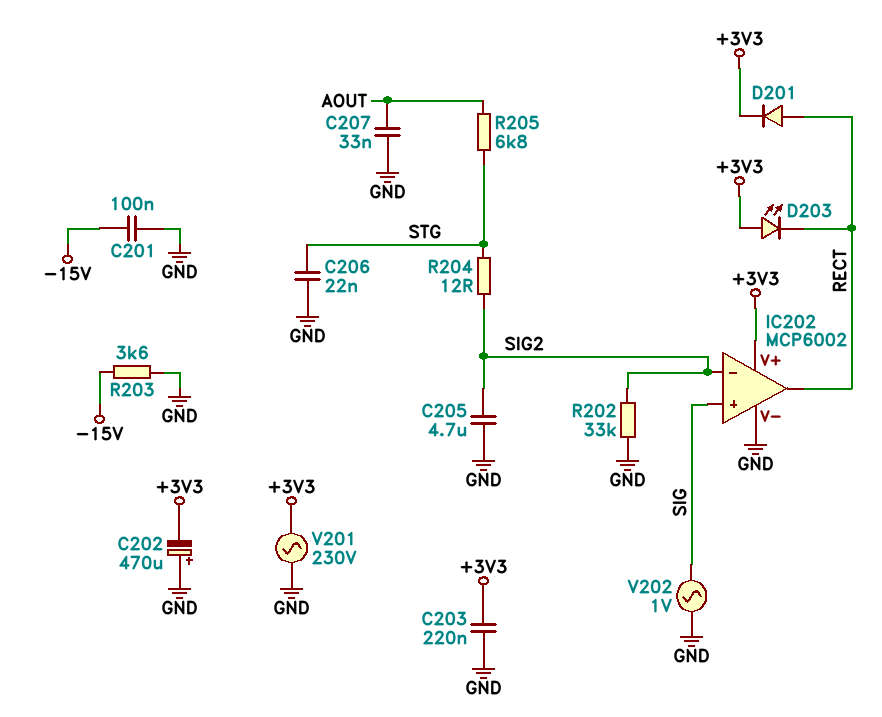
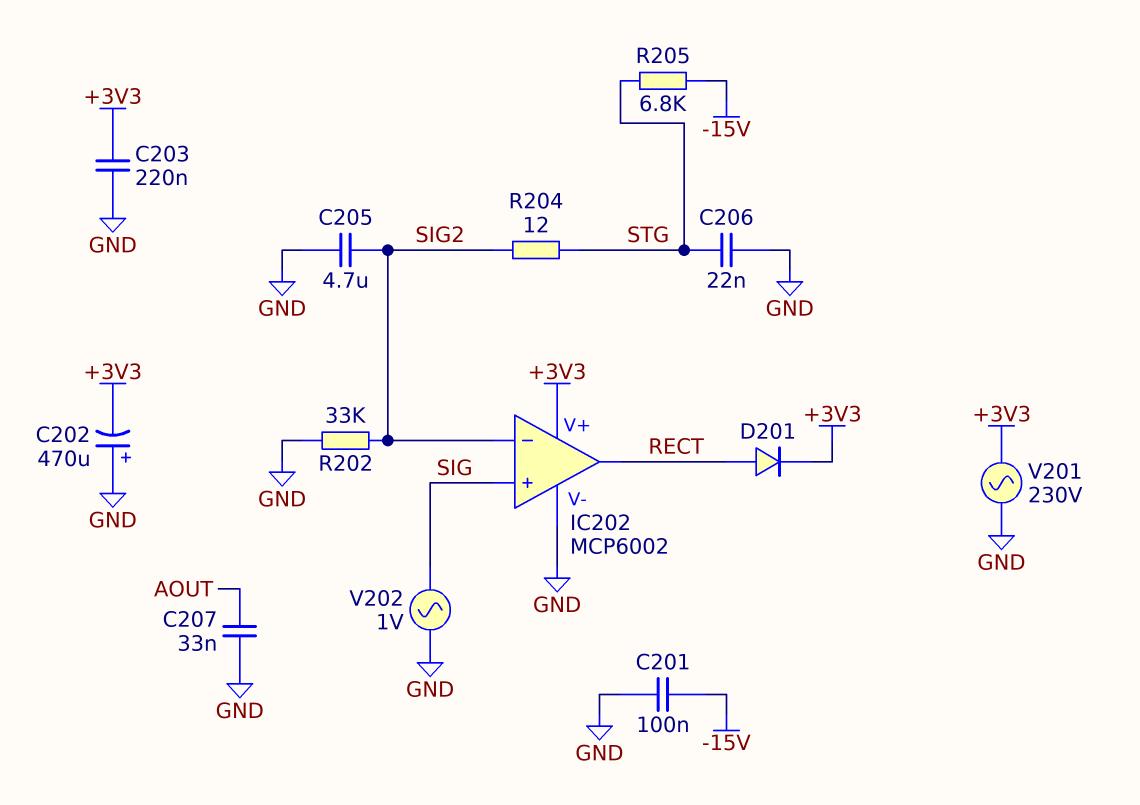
D203: LED (A +3V3, K RECT) -> none
R203: 3.6k (-15V, GND) -> none
R205: 6.8k (AOUT, STG) -> 6.8k (-15V, STG)

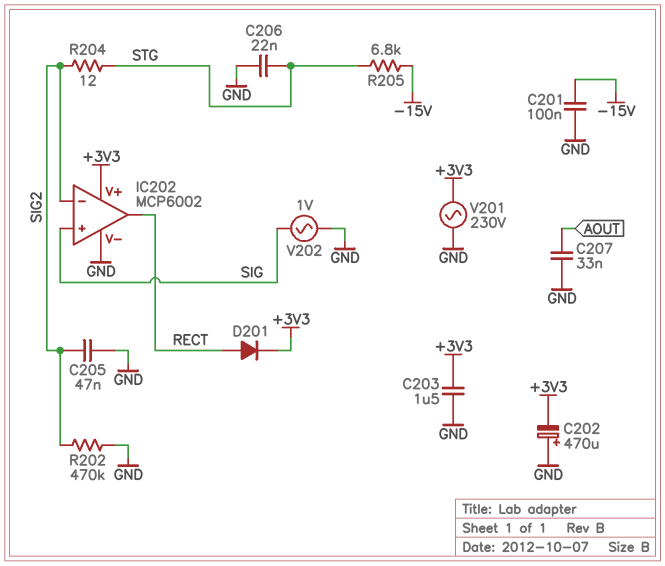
C203: 220nF (+3V3, GND) -> 1.5uF (+3V3, GND)
C205: 4.7uF (GND, SIG2) -> 47nF (GND, SIG2)
R202: 33k (GND, SIG2) -> 470k (GND, SIG2)

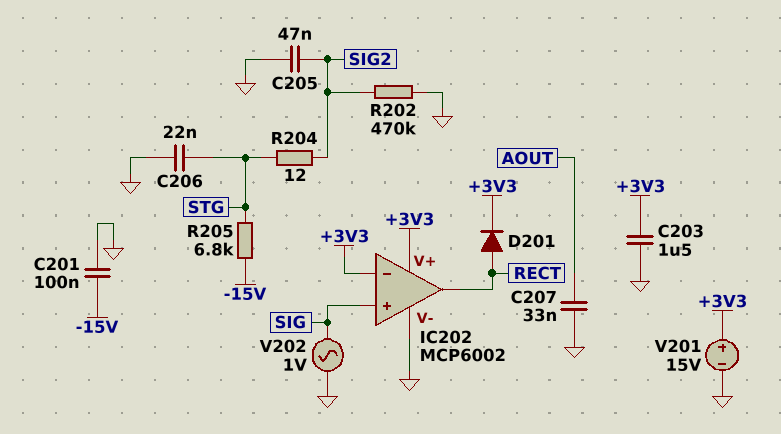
C202: 470uF (plus GND, minus +3V3) -> none
IC202 pin in-: SIG2 -> +3V3
V201: AC 230V (+3V3, GND) -> 15V (plus +3V3, minus GND)

